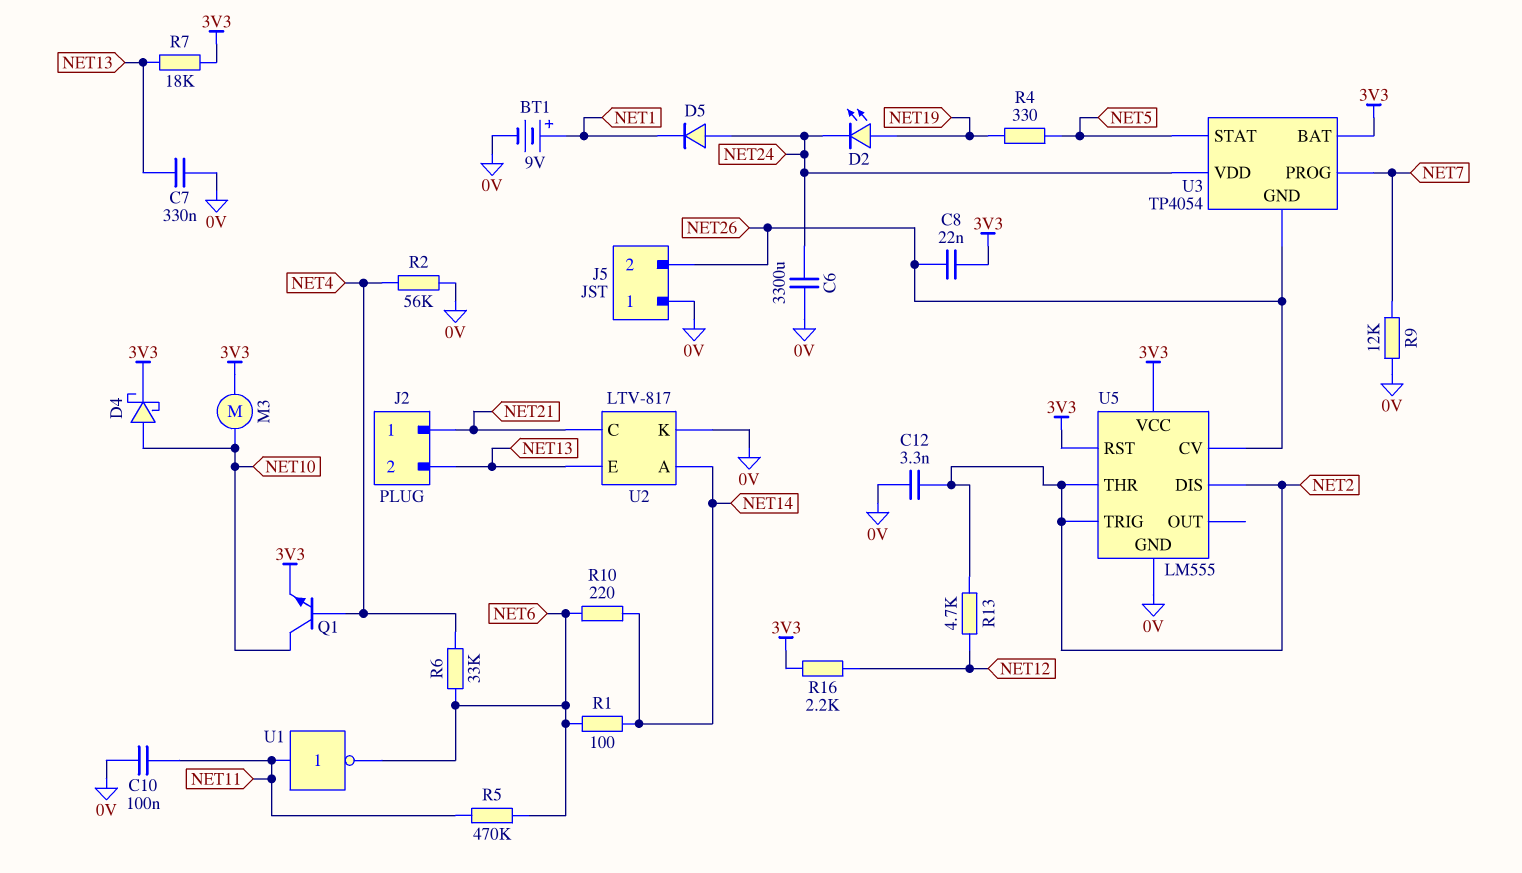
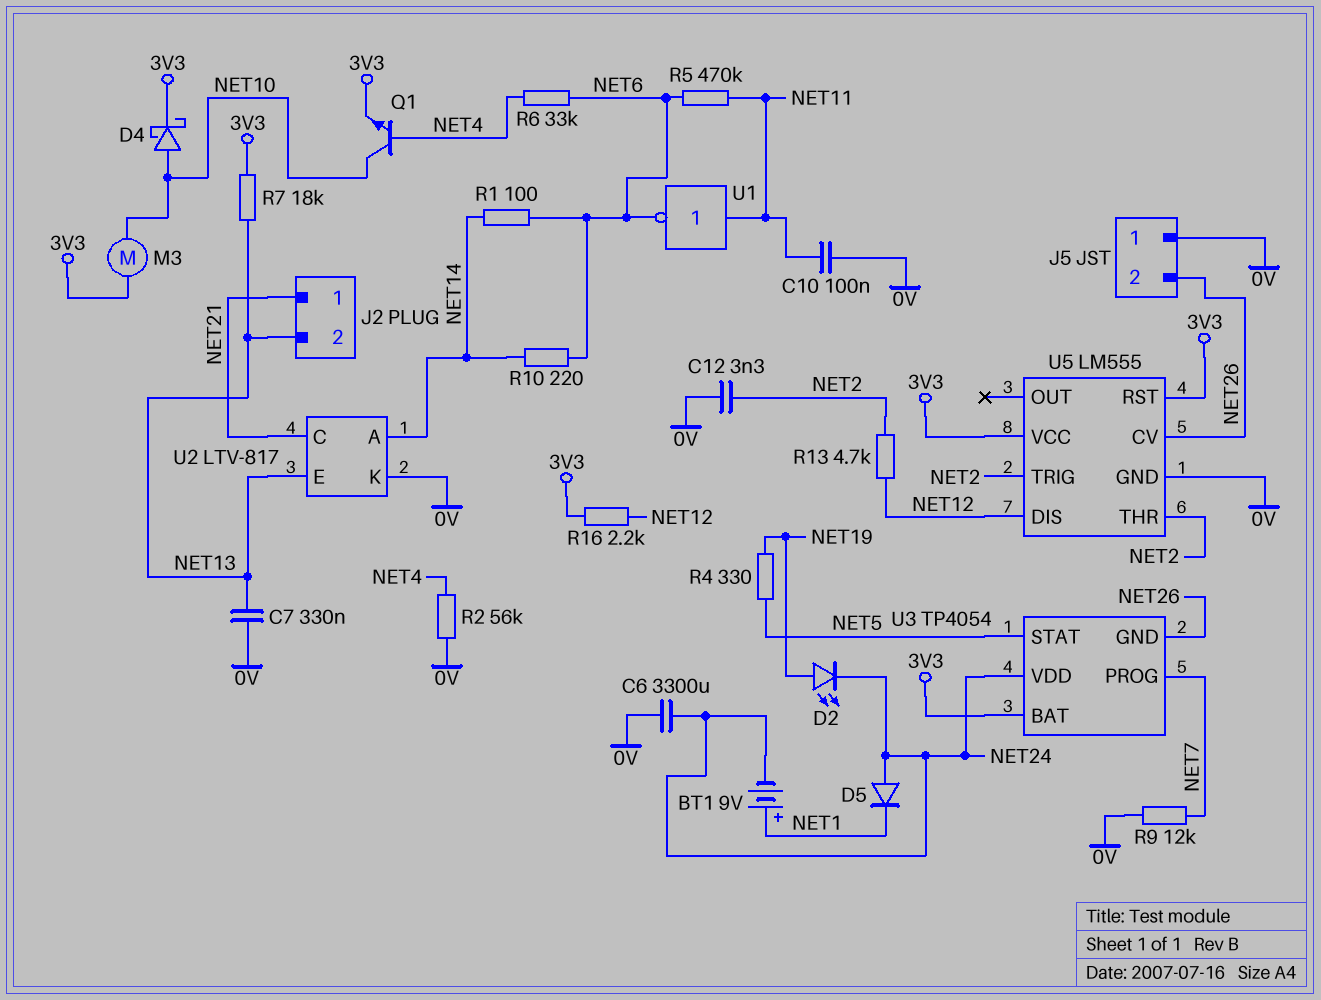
BT1: 9V (plus NET1, minus 0V) -> 9V (plus NET1, minus NET24)
C8: 22nF (3V3, NET26) -> none
U5 pin DIS: NET2 -> NET12

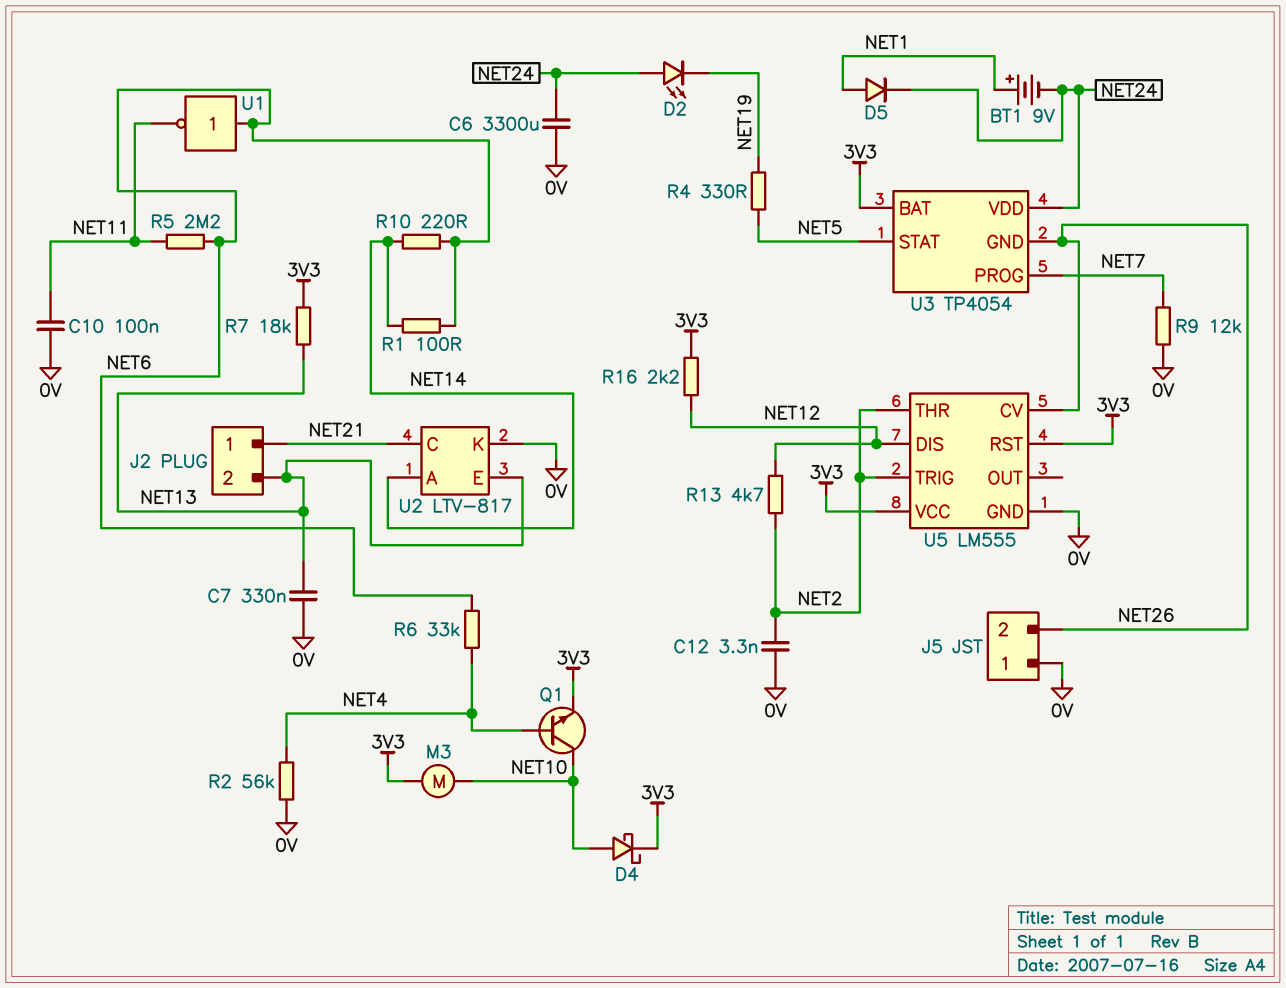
D2: LED (A NET19, K NET24) -> LED (A NET24, K NET19)
D5: diode (A NET24, K NET1) -> diode (A NET1, K NET24)
R5: 470k (NET6, NET11) -> 2.2M (NET6, NET11)
U1: NOT (in NET11, out NET6) -> NOT (in NET6, out NET11)

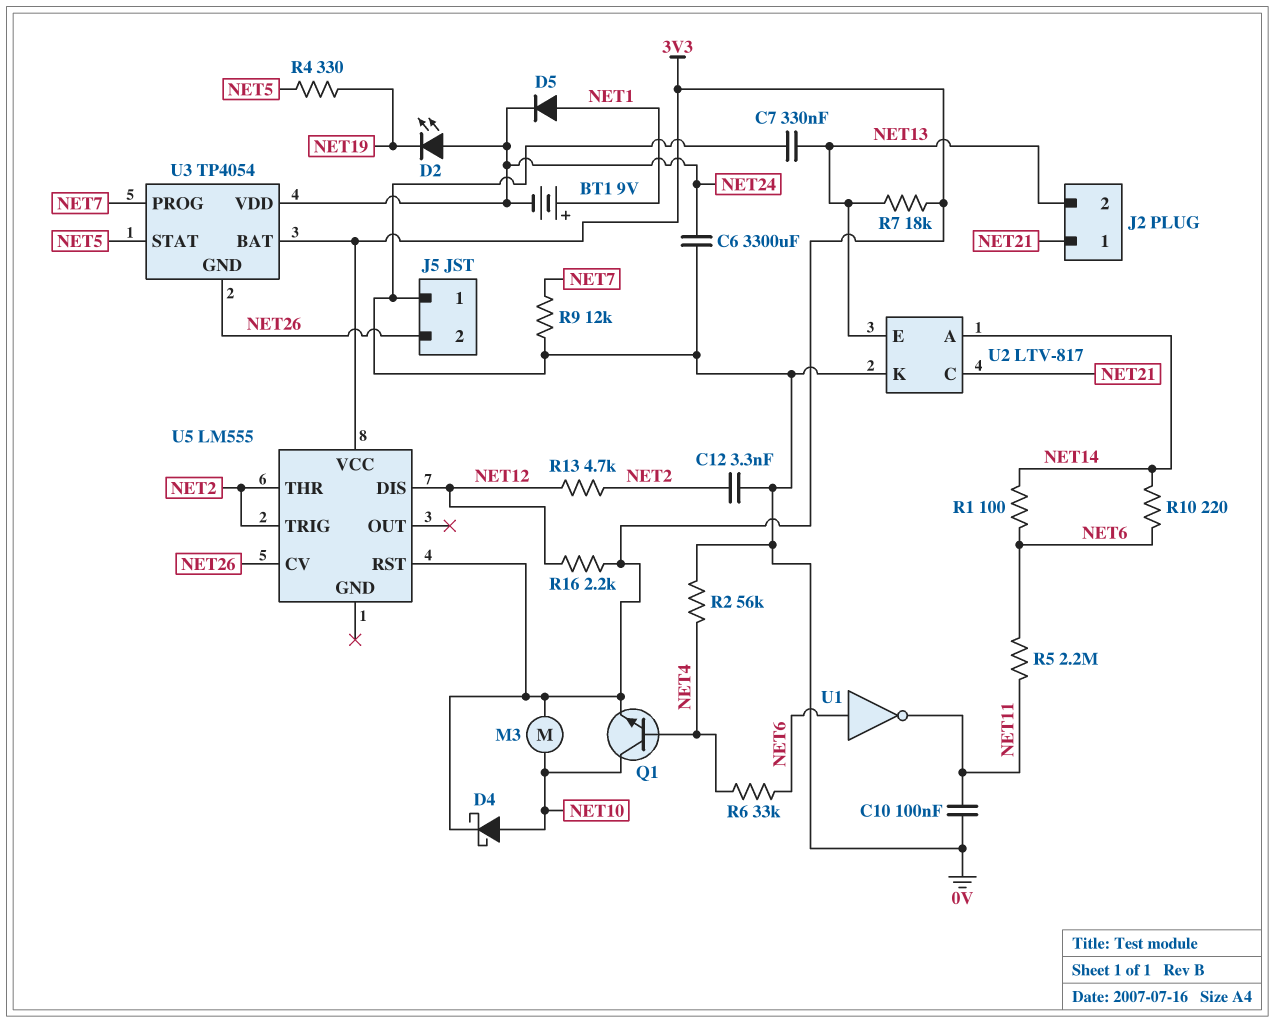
U5 pin GND: 0V -> none

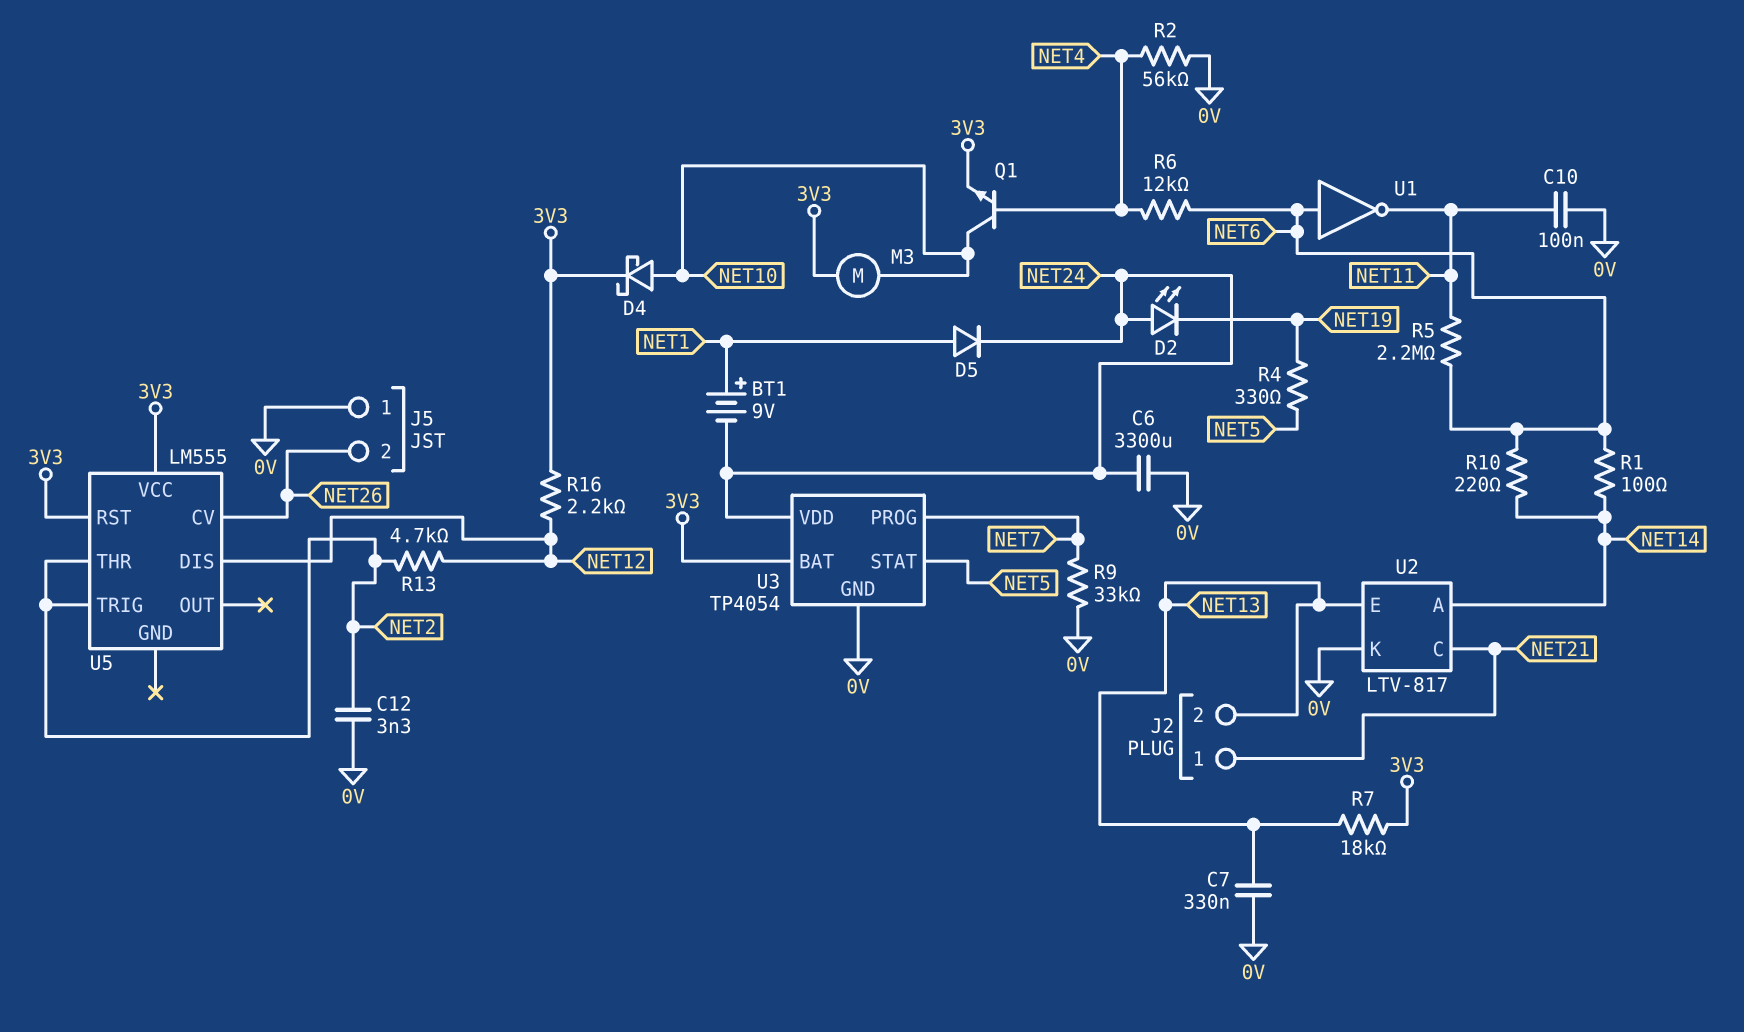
R6: 33k (NET4, NET6) -> 12k (NET4, NET6)
R9: 12k (0V, NET7) -> 33k (0V, NET7)
U3 pin GND: NET26 -> 0V

